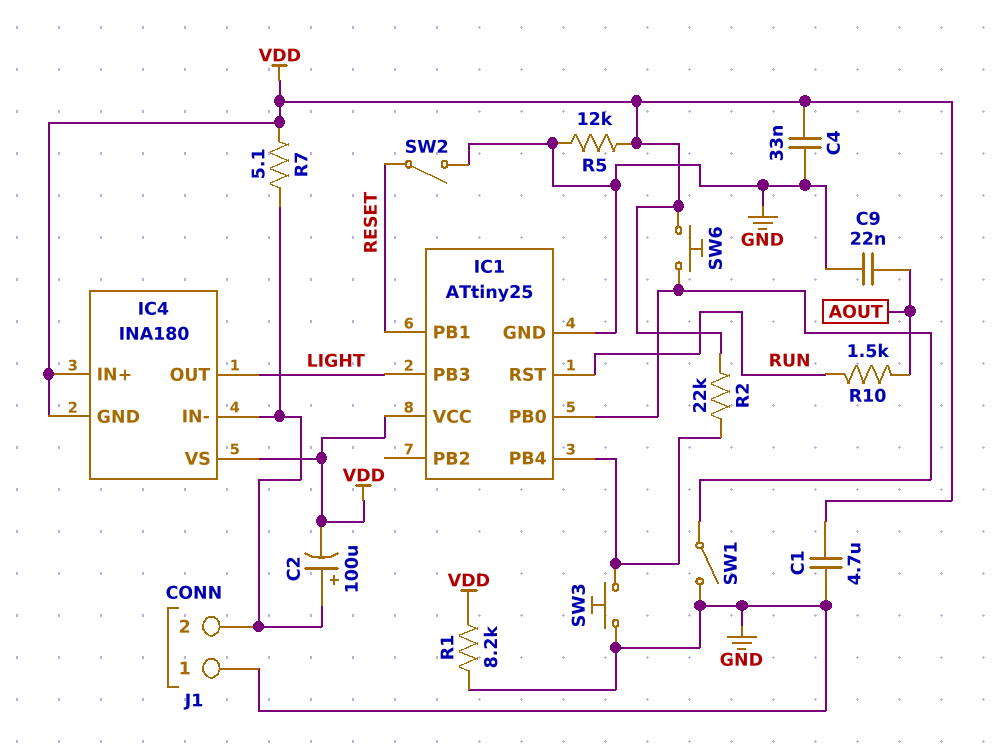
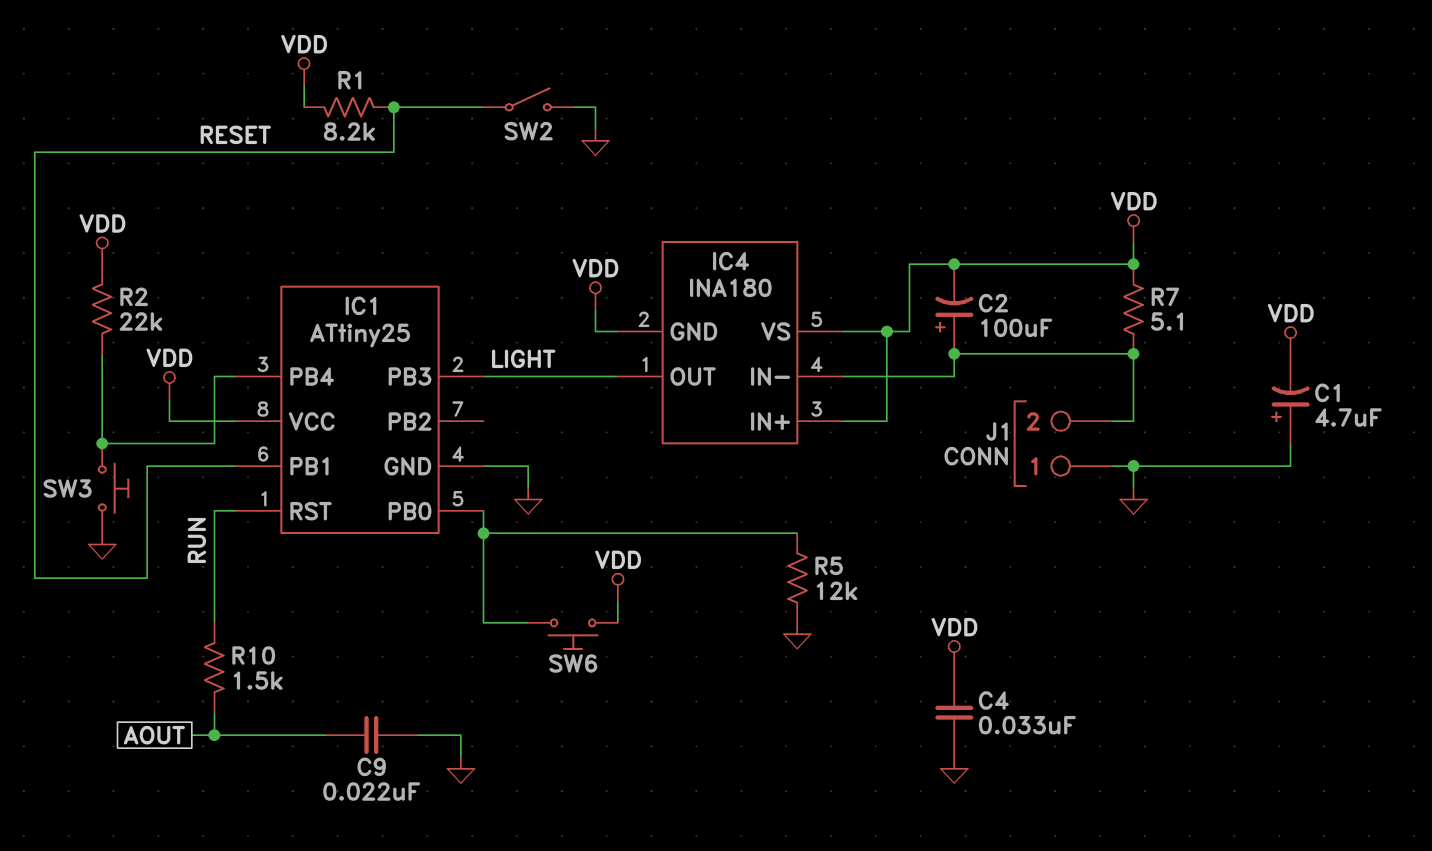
C1: 4.7uF (GND, VDD) -> 4.7uF (plus GND, minus VDD)
R1: 8.2k (GND, VDD) -> 8.2k (RESET, VDD)
R5: 12k (GND, VDD) -> 12k (GND, IC1/PB0)
SW1: switch (GND, IC1/PB0) -> none

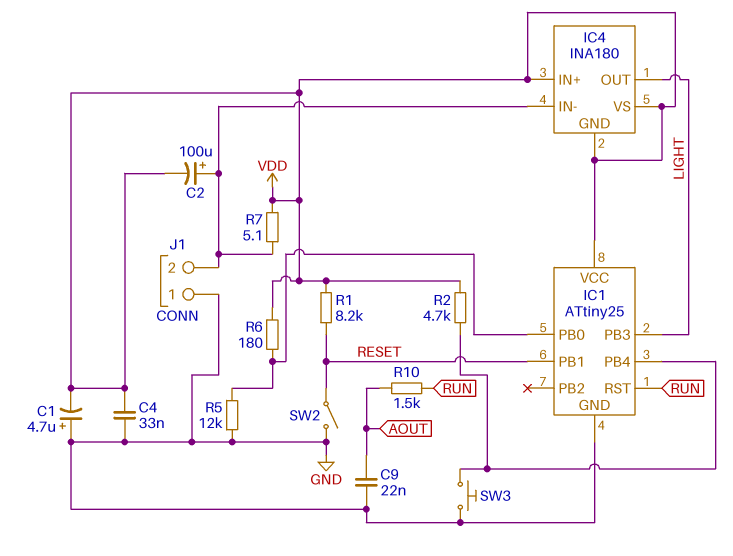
R2: 22k (IC1/PB4, VDD) -> 4.7k (IC1/PB4, VDD)
R6: none -> 180 (IC1/PB0, VDD)
SW6: button (IC1/PB0, VDD) -> none

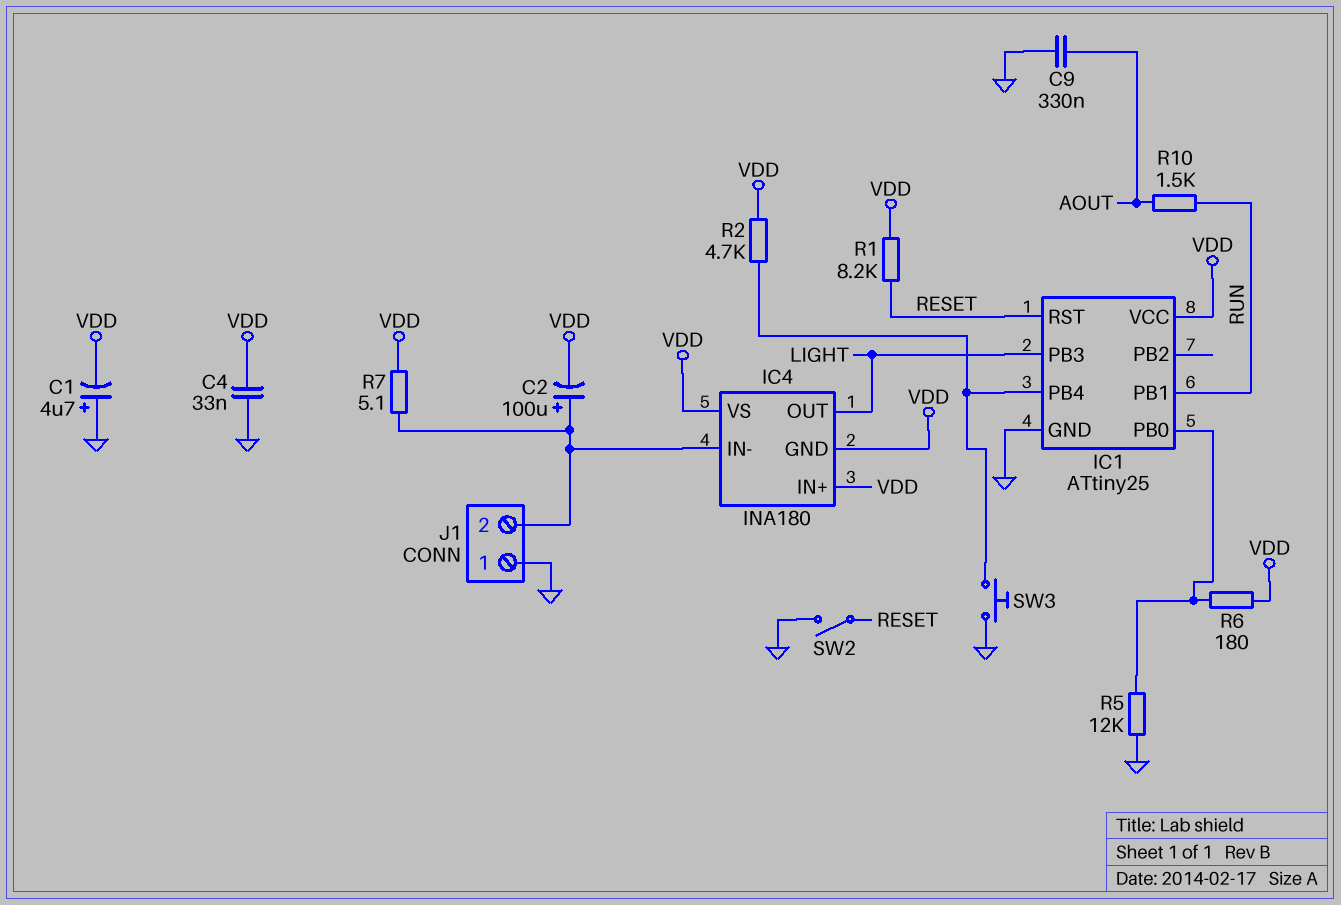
C9: 22nF (AOUT, GND) -> 330nF (AOUT, GND)
IC1 pin PB1: RESET -> RUN
IC1 pin RST: RUN -> RESET

